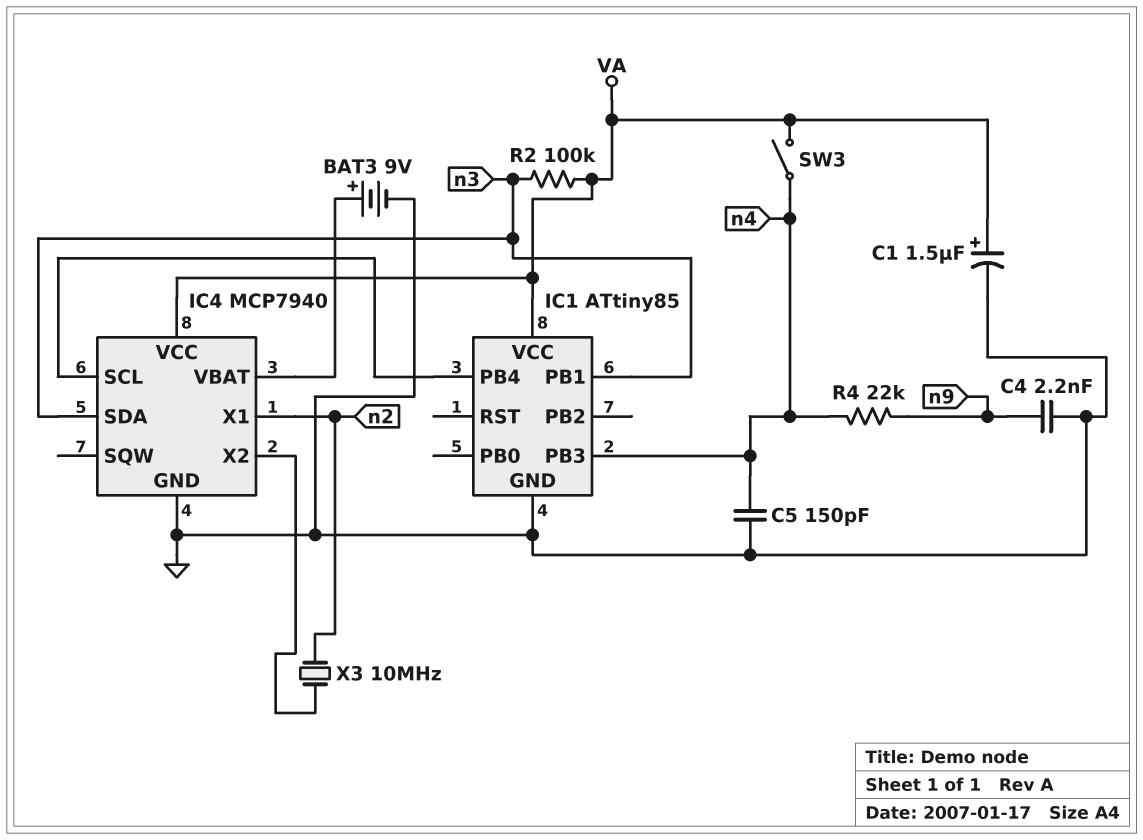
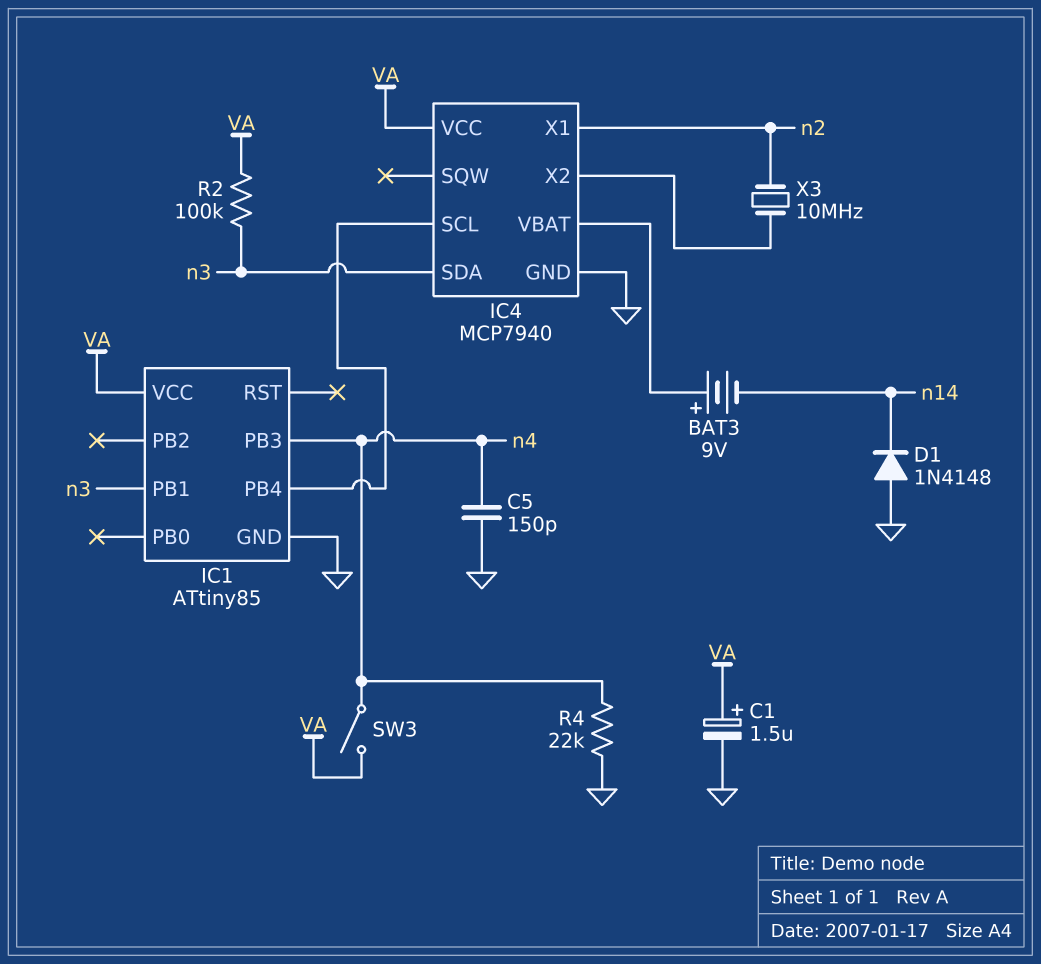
BAT3: 9V (plus IC4/VBAT, minus GND) -> 9V (plus IC4/VBAT, minus n14)
C4: 2.2nF (GND, n9) -> none
D1: none -> diode 1N4148 (A GND, K n14)
R4: 22k (n4, n9) -> 22k (GND, n4)

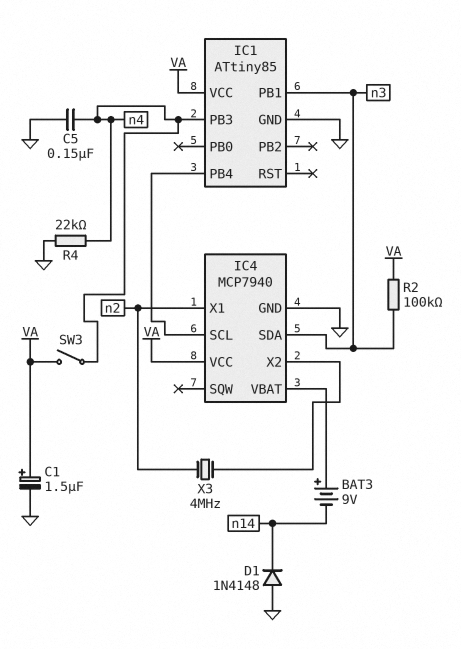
C5: 150pF (GND, n4) -> 150nF (GND, n4)
X3: 10MHz (IC4/X2, n2) -> 4MHz (IC4/X2, n2)

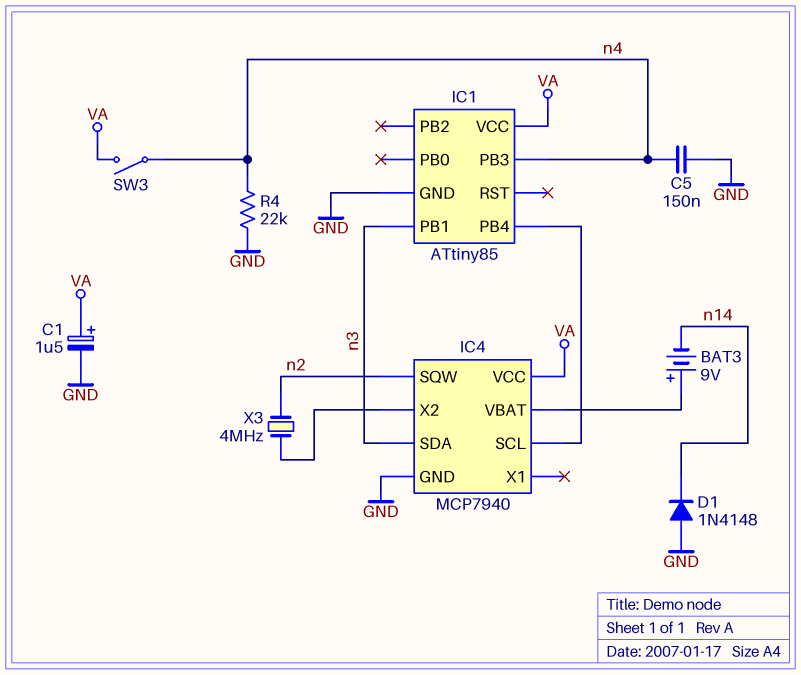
IC4 pin SQW: none -> n2
IC4 pin X1: n2 -> none
R2: 100k (VA, n3) -> none

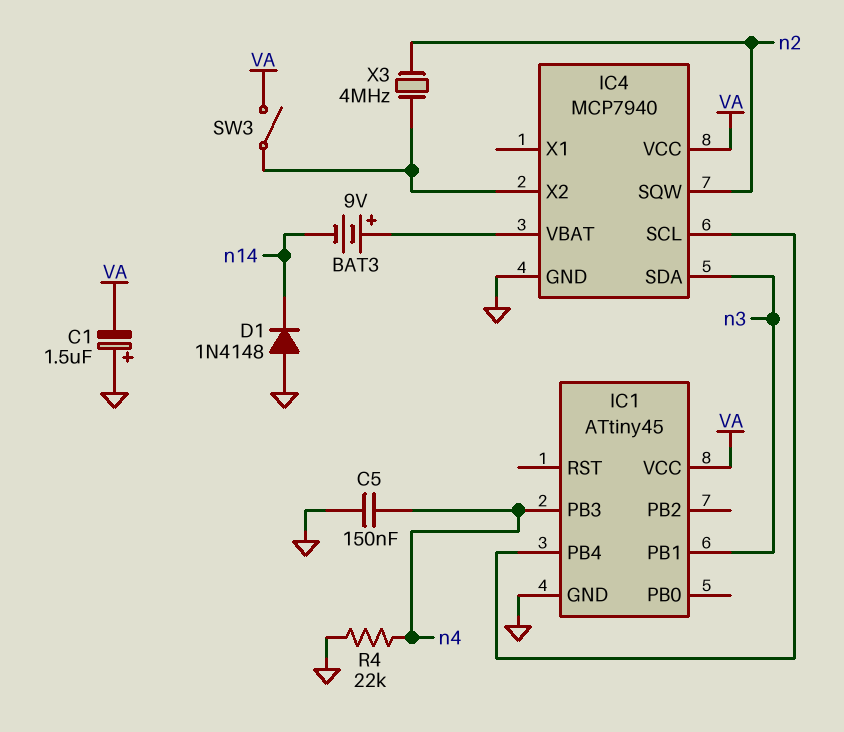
C1: 1.5uF (plus VA, minus GND) -> 1.5uF (plus GND, minus VA)
IC1: ATtiny85 -> ATtiny45
SW3: switch (VA, n4) -> switch (IC4/X2, VA)

